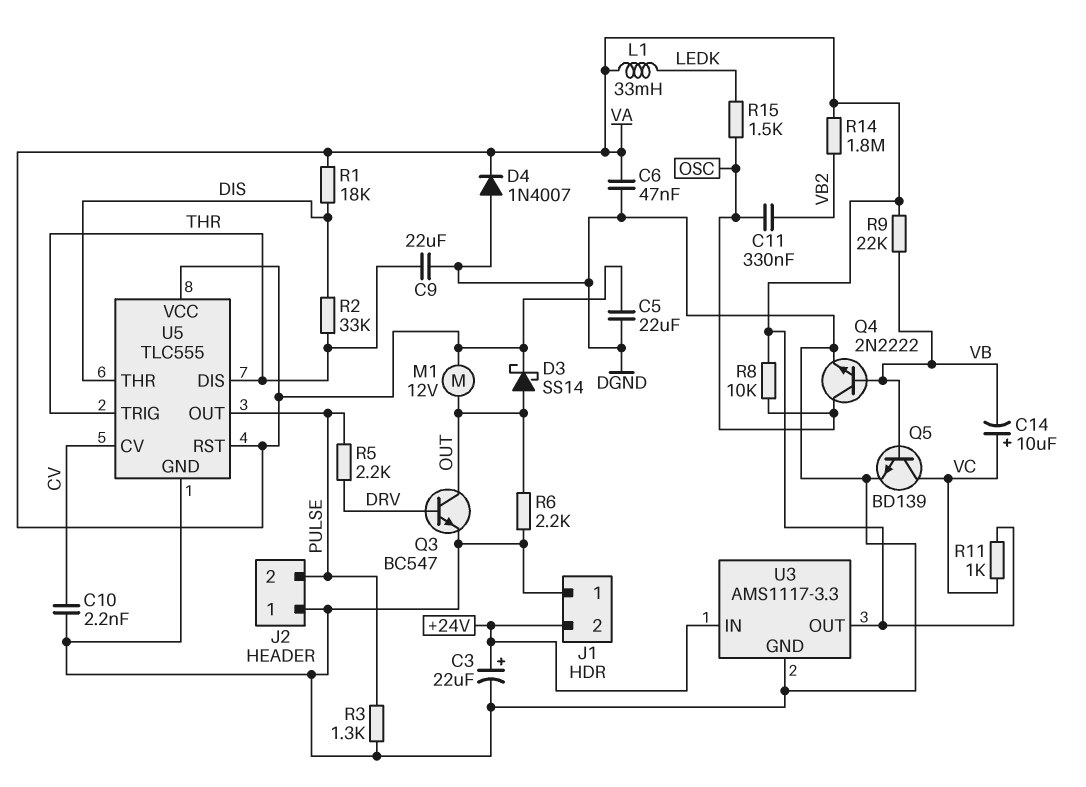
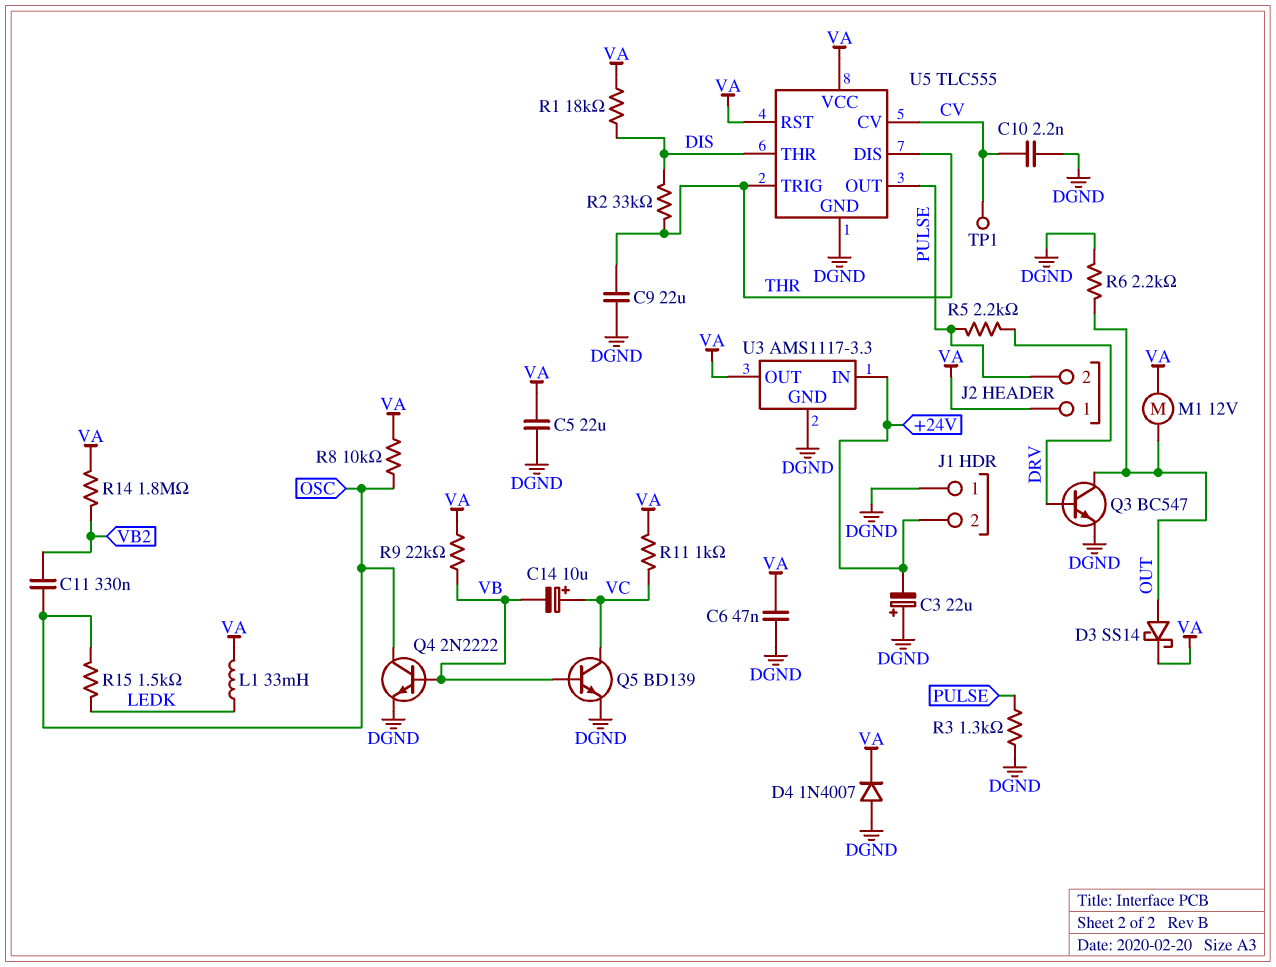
C3: 22uF (plus +24V, minus DGND) -> 22uF (plus DGND, minus +24V)
J2 pin 1: DGND -> VA
TP1: none -> test point (CV)

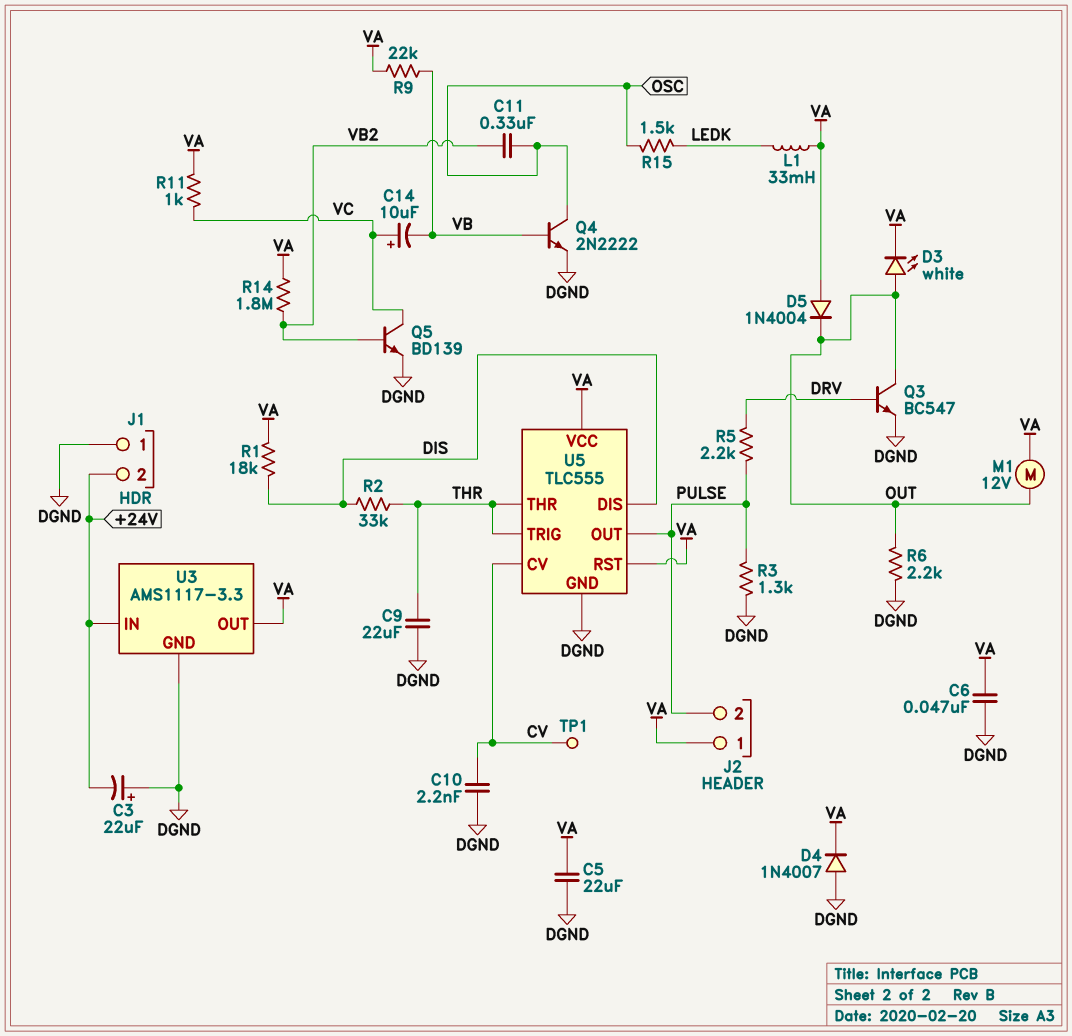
D3: schottky SS14 (A OUT, K VA) -> LED white (A OUT, K VA)
D5: none -> diode 1N4004 (A VA, K OUT)
Q5: NPN BD139 (B VB, C VC, E DGND) -> NPN BD139 (B VB2, C VC, E DGND)
R8: 10k (OSC, VA) -> none
U5 pin DIS: THR -> DIS
U5 pin THR: DIS -> THR

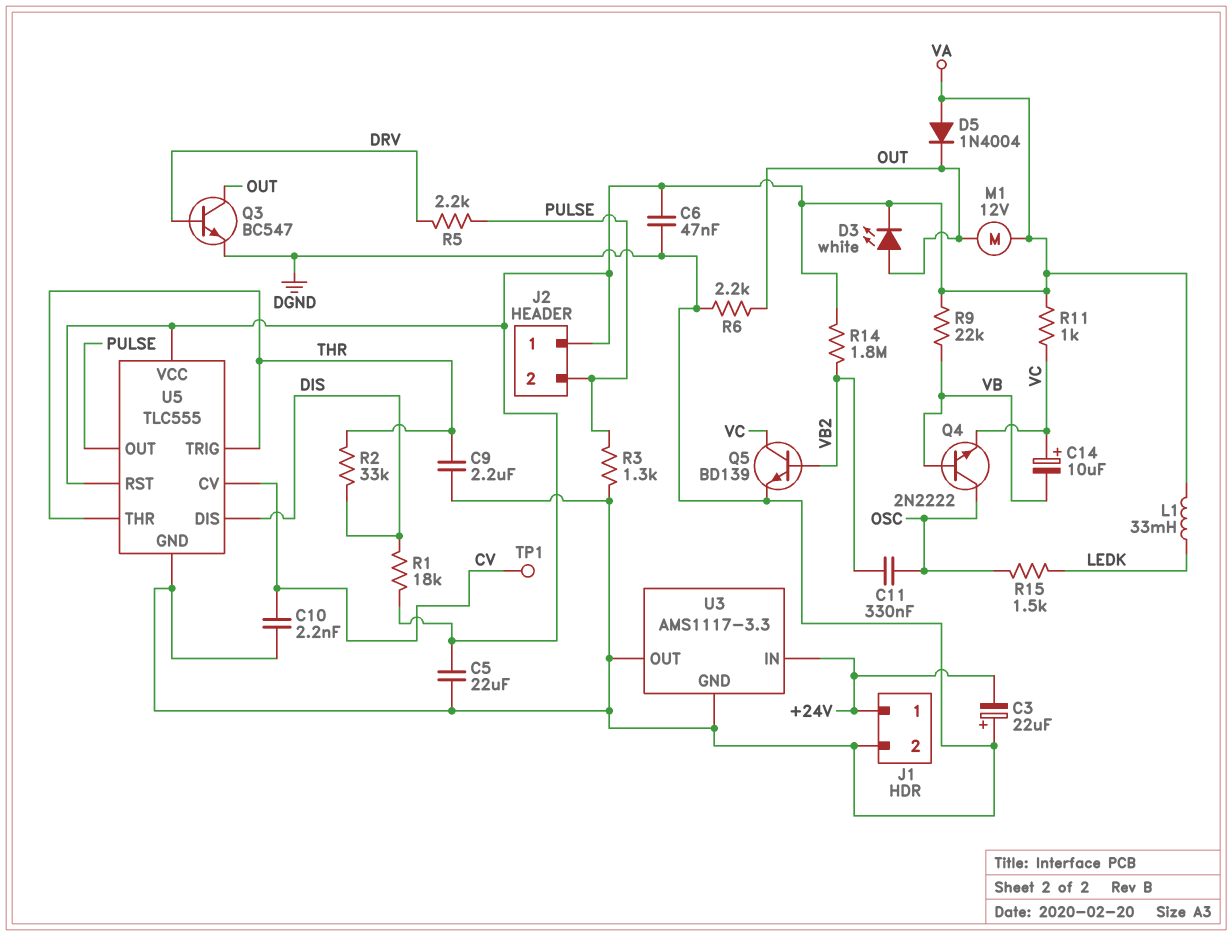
C9: 22uF (DGND, THR) -> 2.2uF (DGND, THR)
D4: diode 1N4007 (A DGND, K VA) -> none
J1 pin 1: DGND -> +24V
J1 pin 2: +24V -> DGND
Q4: NPN 2N2222 (B VB, C OSC, E DGND) -> NPN 2N2222 (B VB, C OSC, E VC)
U3 pin OUT: VA -> DGND

